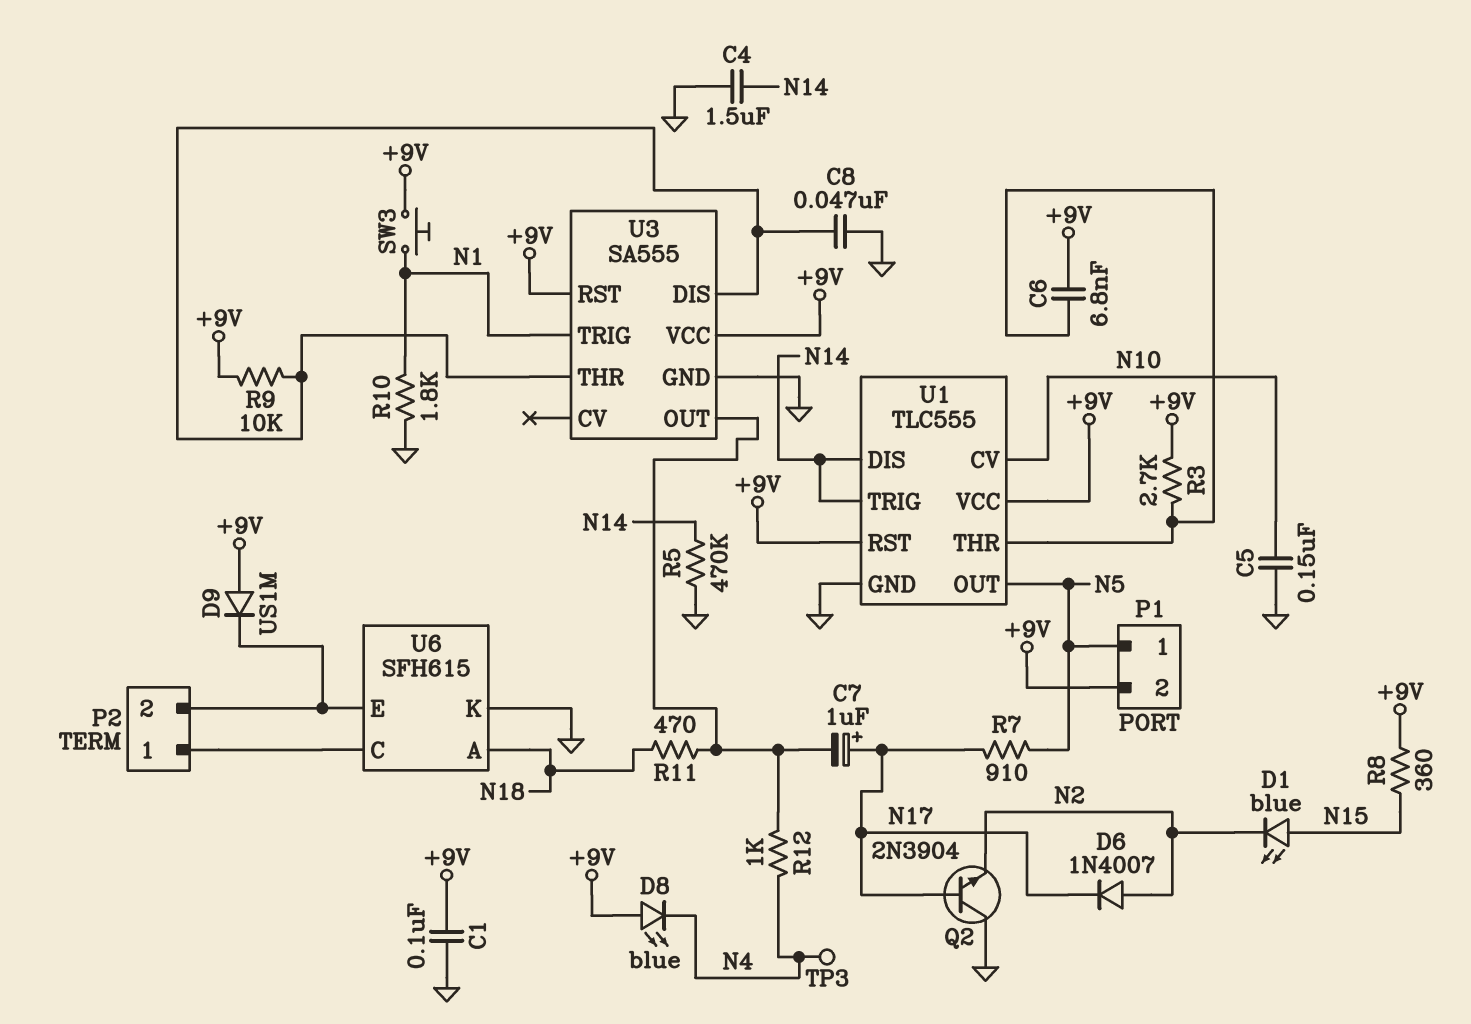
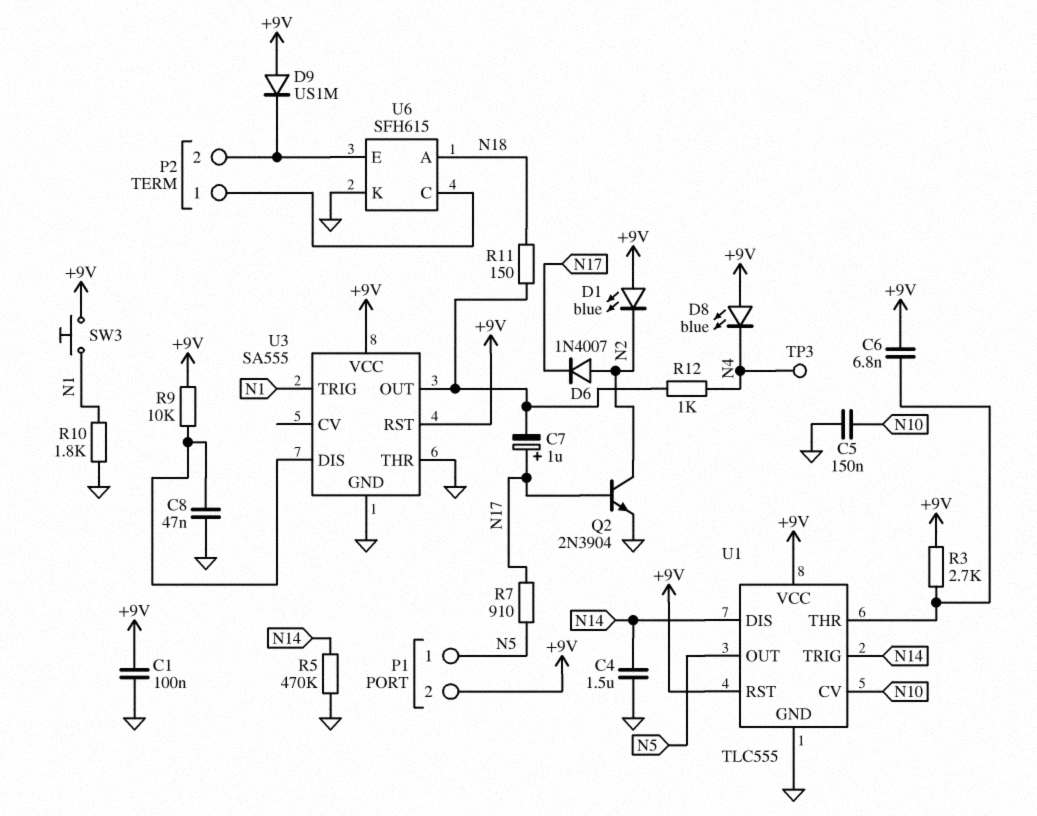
D1: LED blue (A N15, K N2) -> LED blue (A +9V, K N2)
Q2: NPN 2N3904 (B N17, C GND, E N2) -> NPN 2N3904 (B N17, C N2, E GND)
R8: 360 (+9V, N15) -> none
R11: 470 (N18, U3/OUT) -> 150 (N18, U3/OUT)
U3 pin THR: U3/DIS -> GND

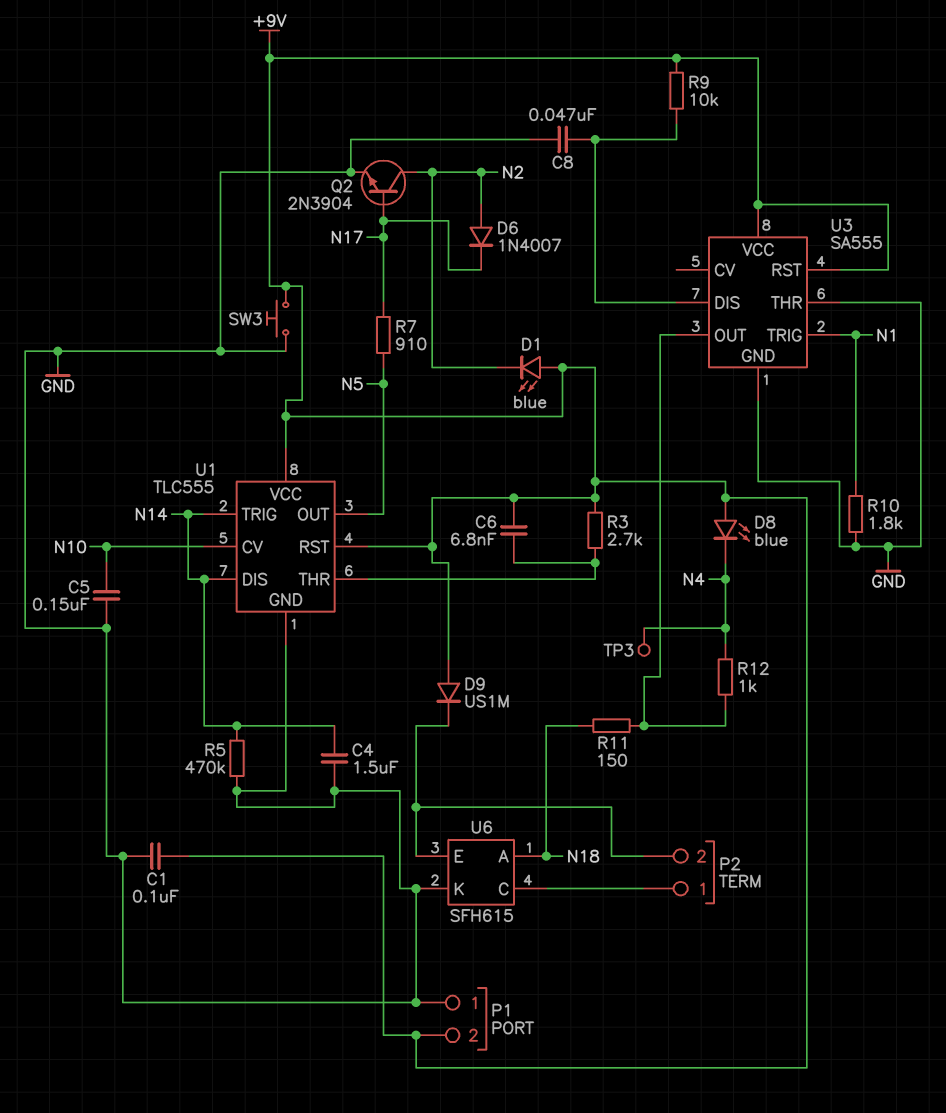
C7: 1uF (plus N17, minus U3/OUT) -> none
P1 pin 1: N5 -> GND
SW3: button (+9V, N1) -> button (+9V, GND)

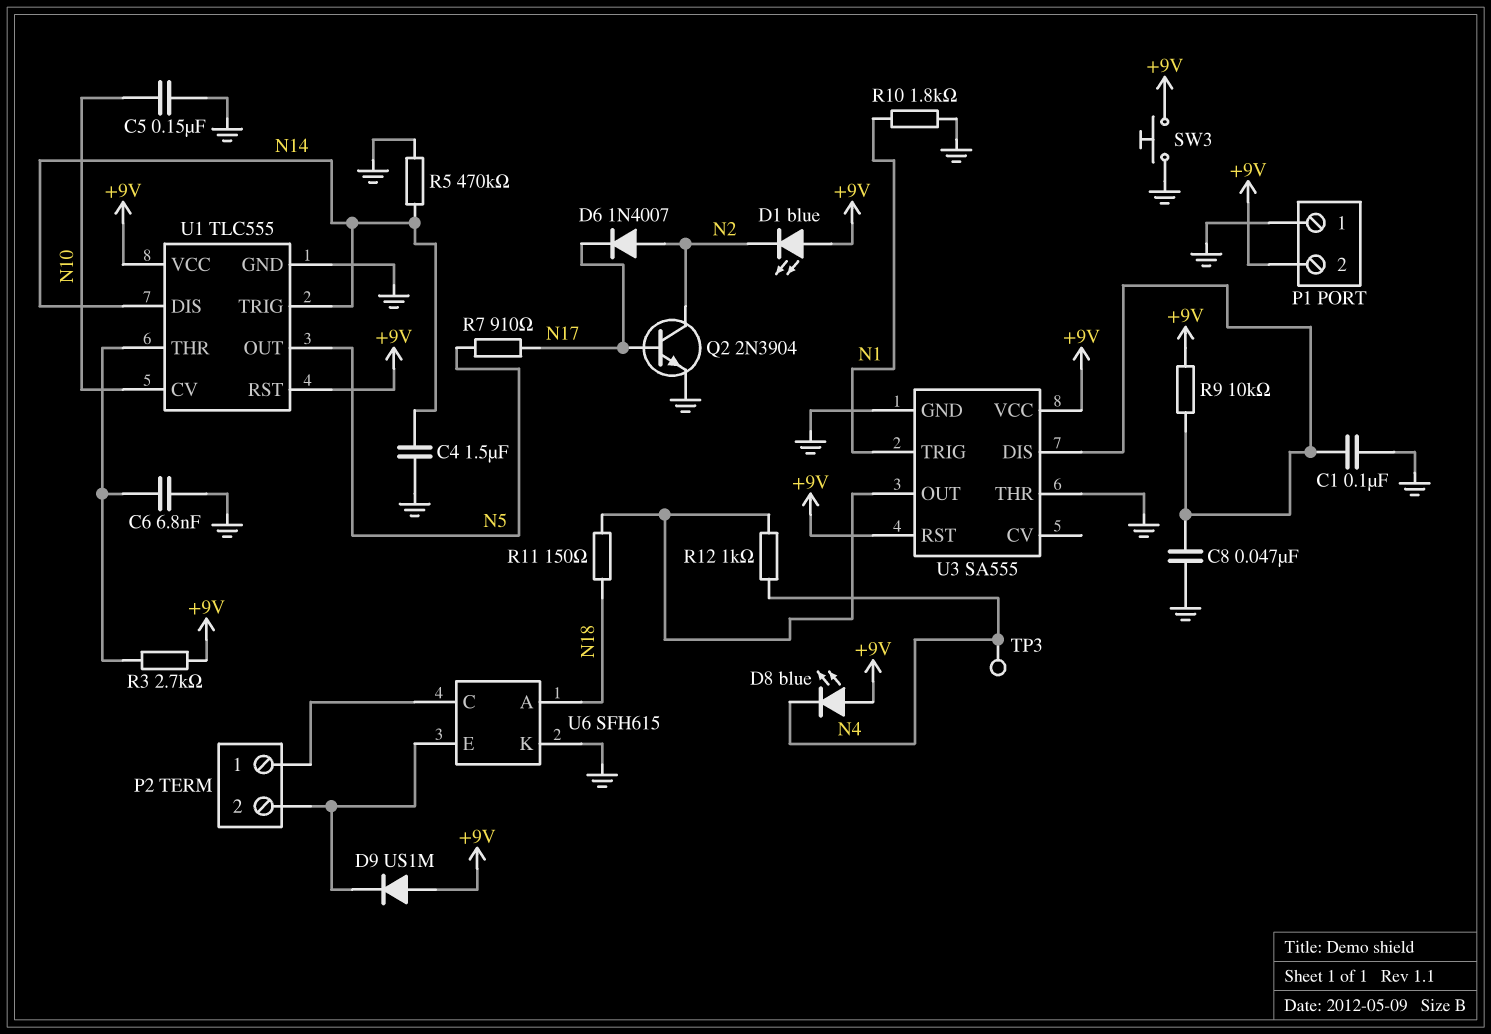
C1: 100nF (+9V, GND) -> 100nF (GND, U3/DIS)
C6: 6.8nF (+9V, U1/THR) -> 6.8nF (GND, U1/THR)

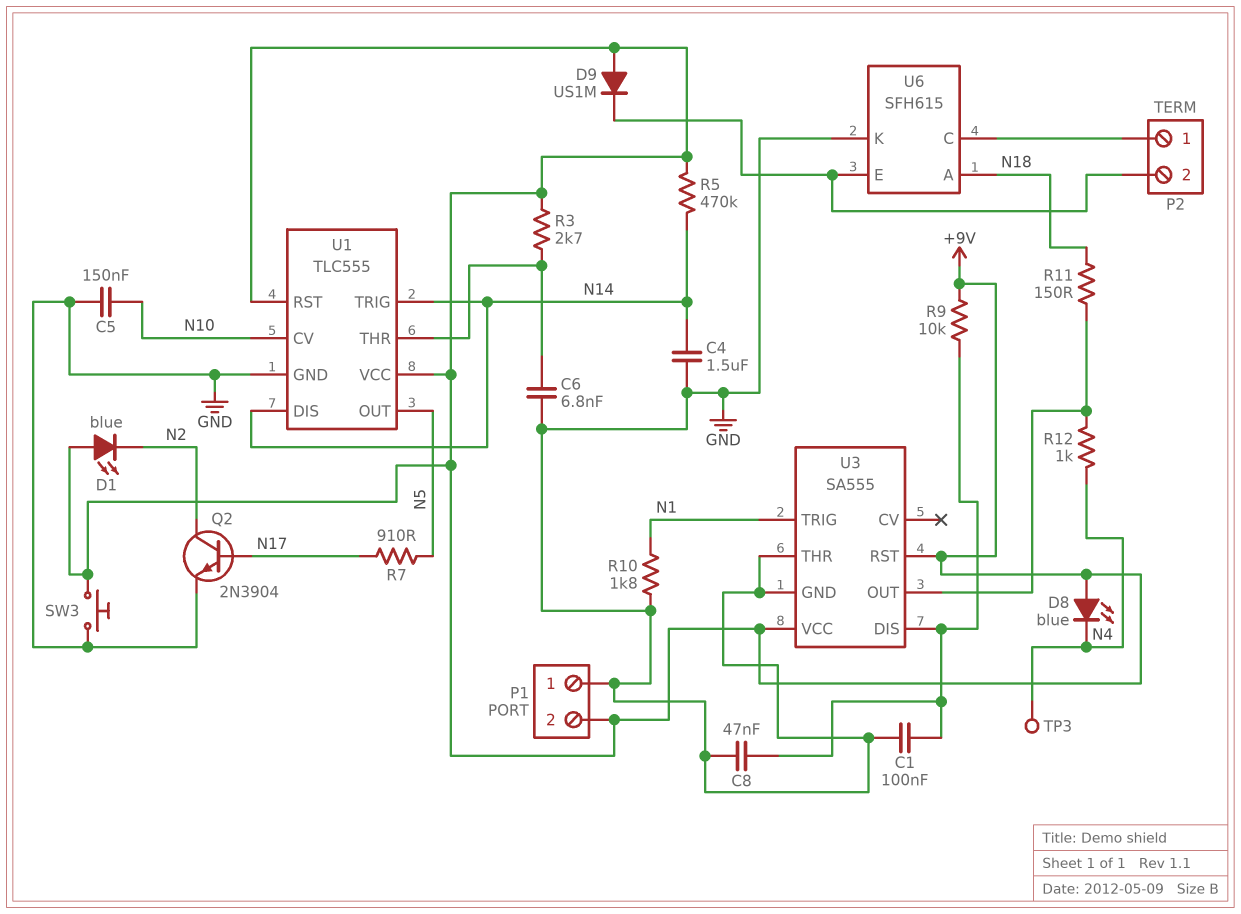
D6: diode 1N4007 (A N2, K N17) -> none
R5: 470k (GND, N14) -> 470k (+9V, N14)

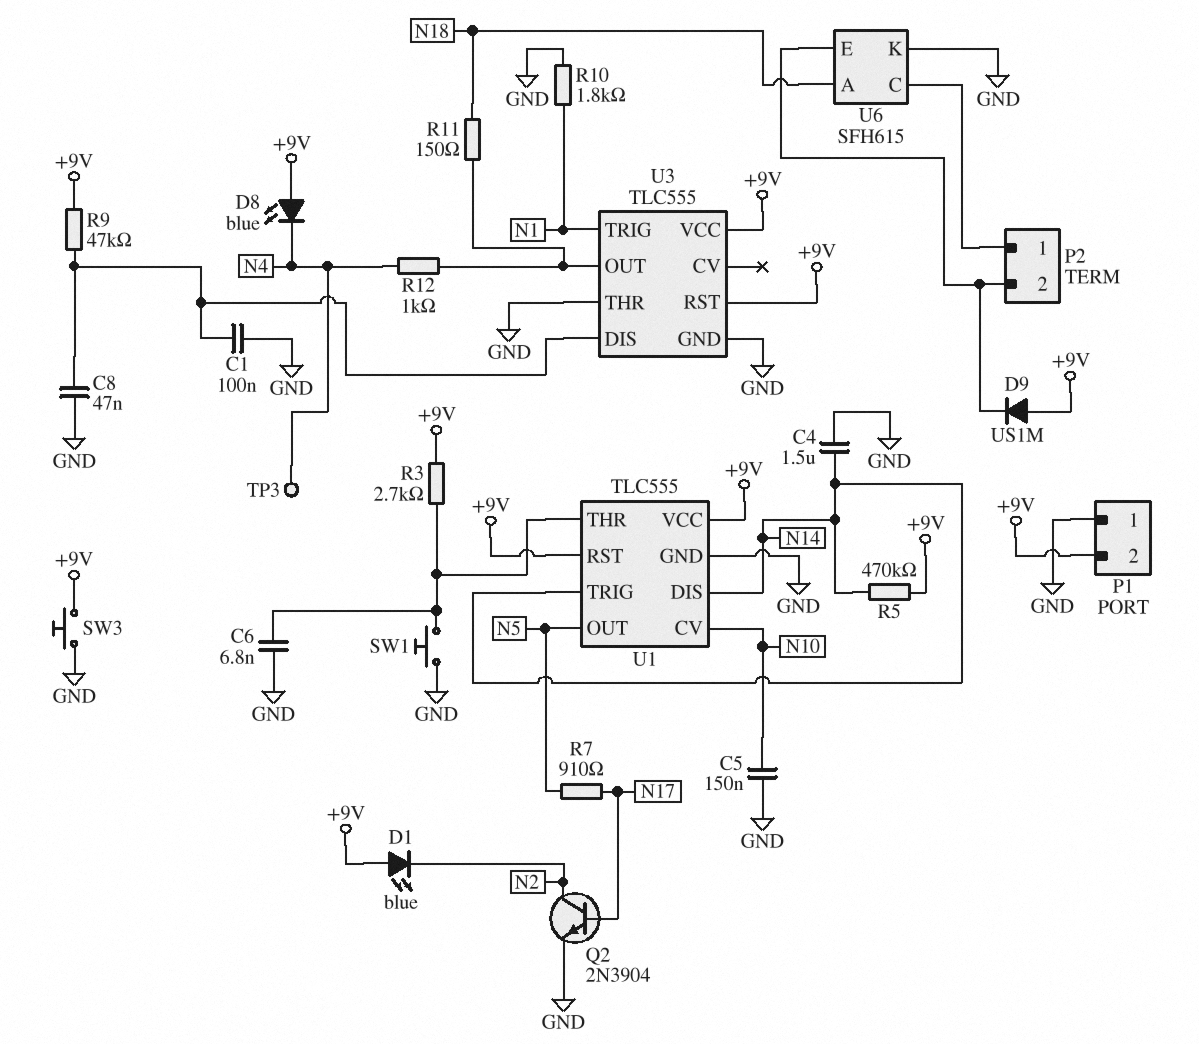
R9: 10k (+9V, U3/DIS) -> 47k (+9V, U3/DIS)
SW1: none -> button (GND, U1/THR)
U3: SA555 -> TLC555

